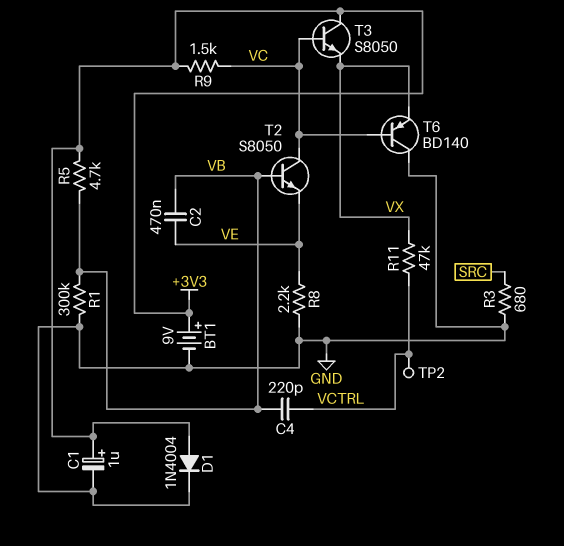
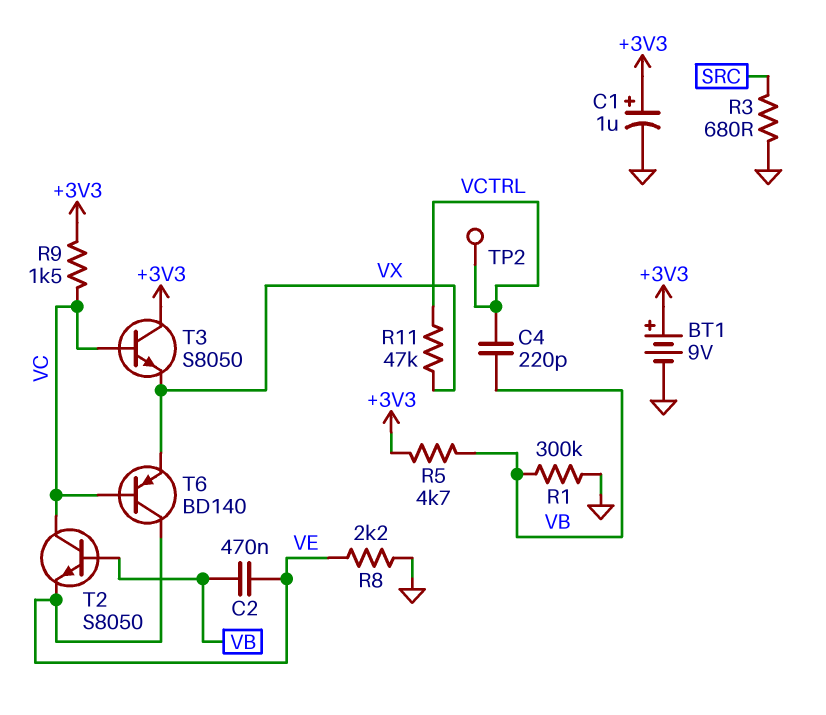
D1: diode 1N4004 (A +3V3, K GND) -> none
T6: PNP BD140 (B VC, C GND, E VX) -> PNP BD140 (B VC, C VE, E VX)

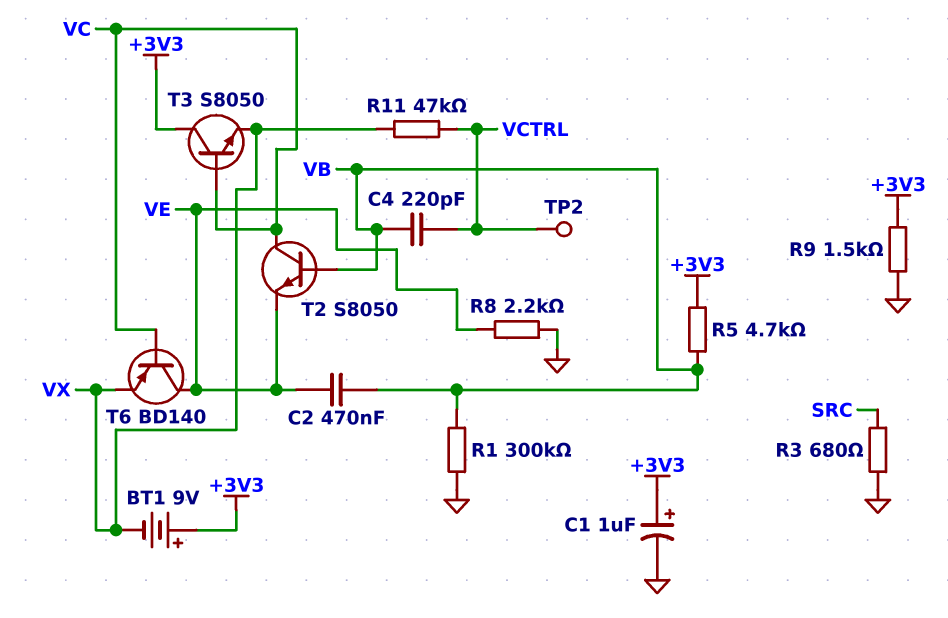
BT1: 9V (plus +3V3, minus GND) -> 9V (plus +3V3, minus VX)
R9: 1.5k (+3V3, VC) -> 1.5k (+3V3, GND)

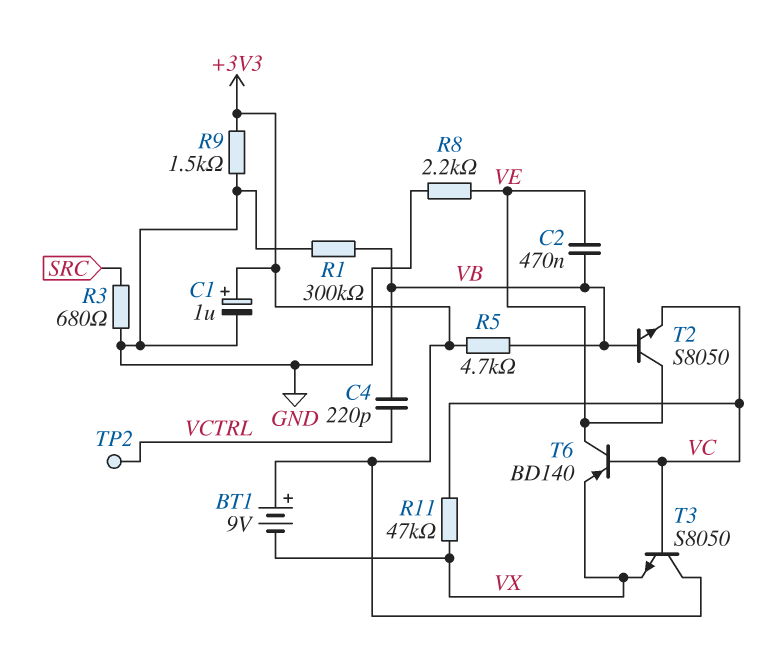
R11: 47k (VCTRL, VX) -> 47k (VC, VX)
T2: NPN S8050 (B VB, C VC, E VE) -> NPN S8050 (B VB, C VE, E VC)

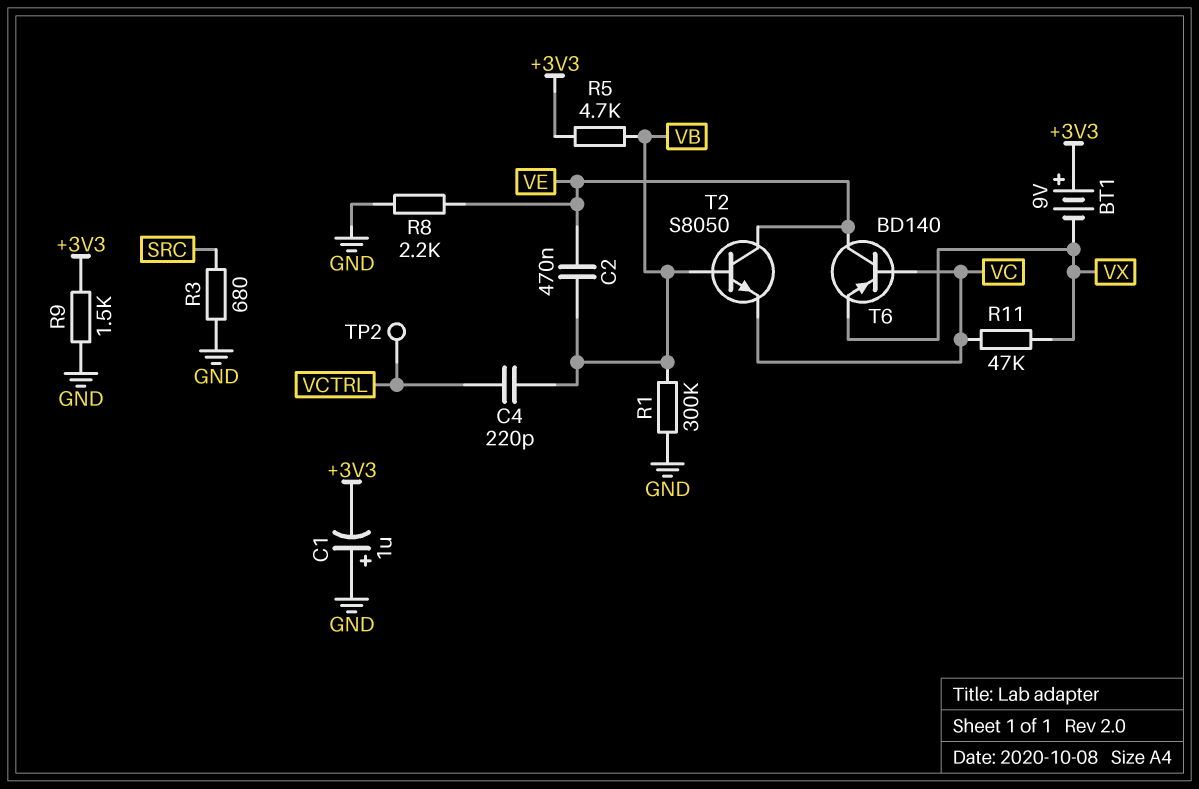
C1: 1uF (plus +3V3, minus GND) -> 1uF (plus GND, minus +3V3)
T3: NPN S8050 (B VC, C +3V3, E VX) -> none

